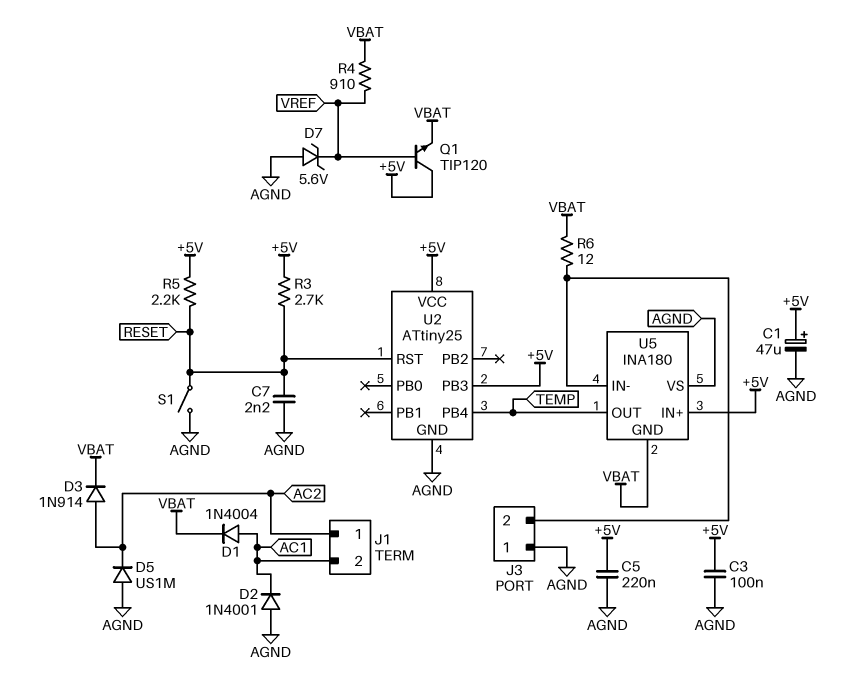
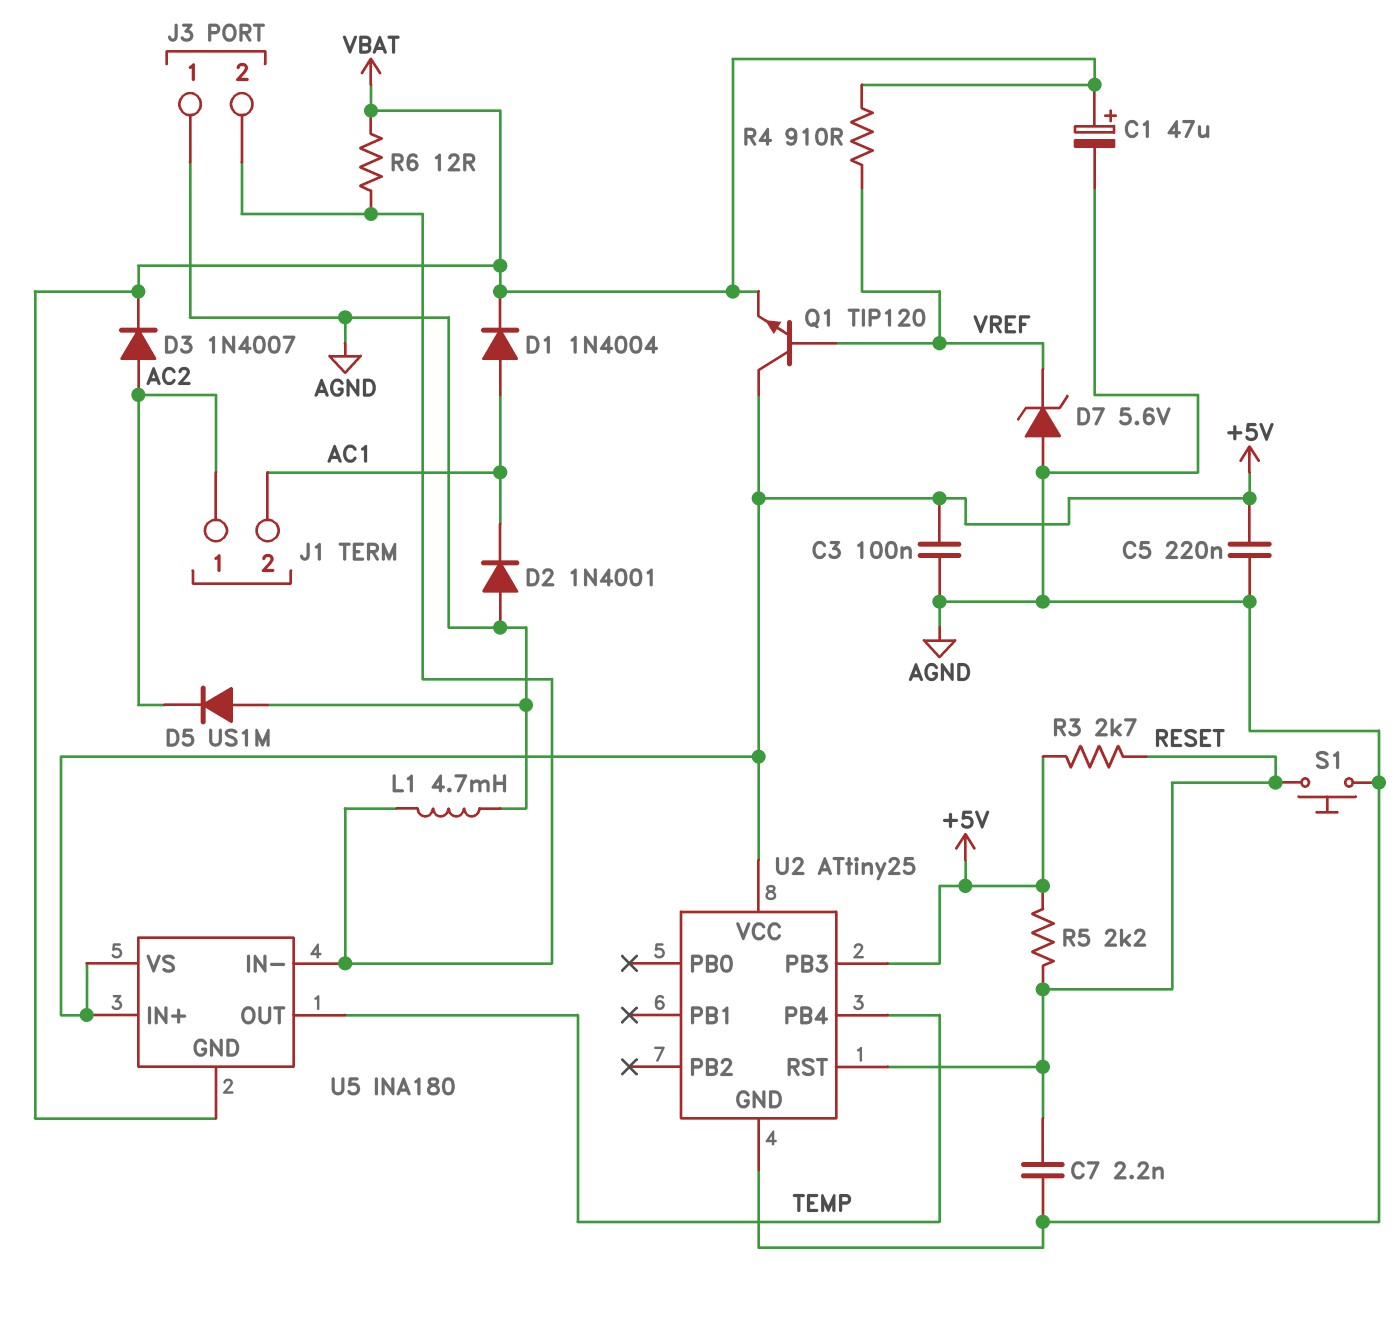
C1: 47uF (plus +5V, minus AGND) -> 47uF (plus VBAT, minus AGND)
D3: diode 1N914 (A AC2, K VBAT) -> diode 1N4007 (A AC2, K VBAT)
L1: none -> 4.7mH (AGND, J3/2)
S1: switch (AGND, RESET) -> button (AGND, RESET)
U5 pin VS: AGND -> +5V

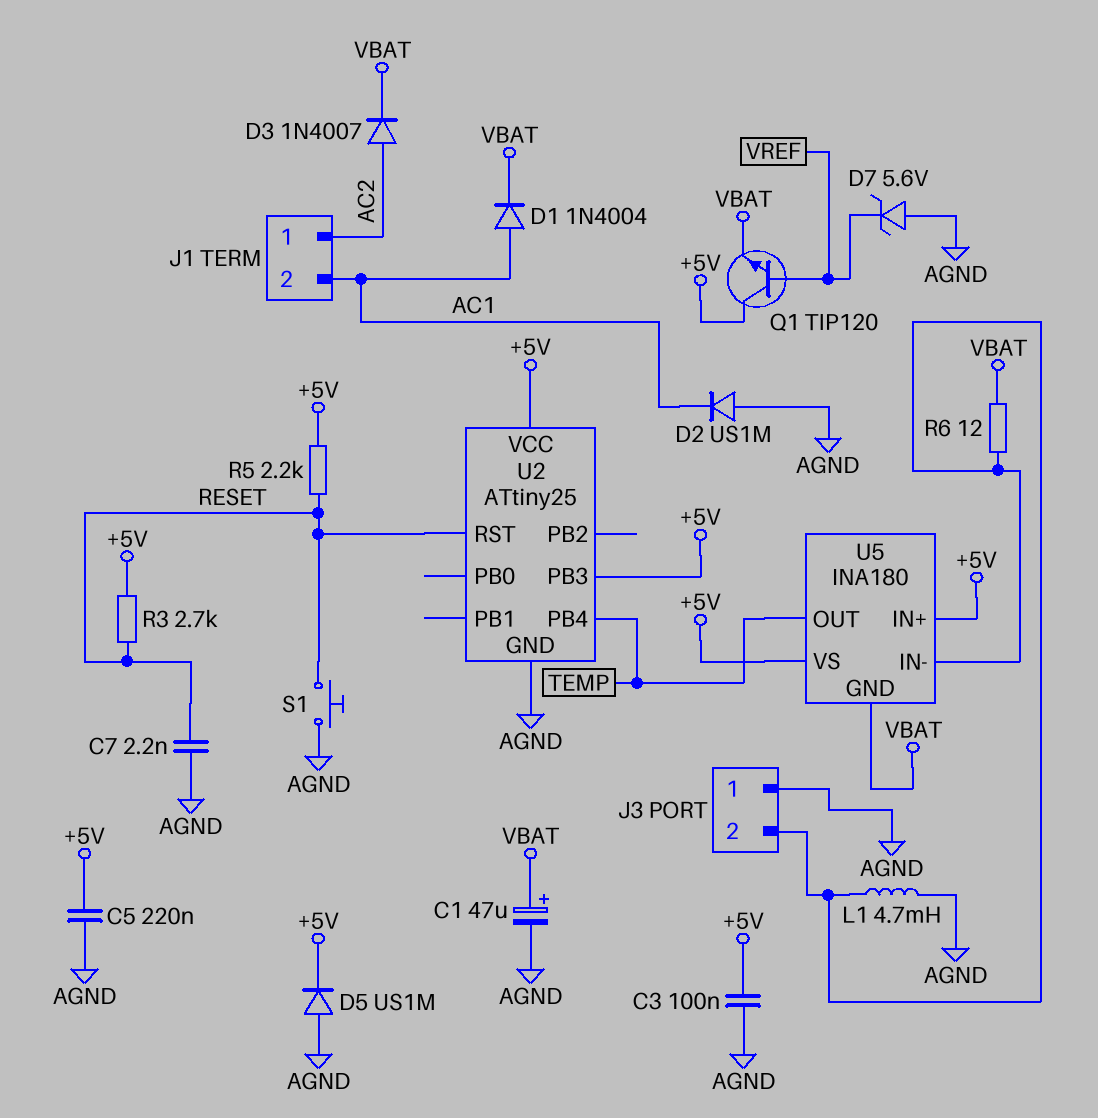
D2: diode 1N4001 (A AGND, K AC1) -> diode US1M (A AGND, K AC1)
D5: diode US1M (A AGND, K AC2) -> diode US1M (A AGND, K +5V)
R4: 910 (VBAT, VREF) -> none

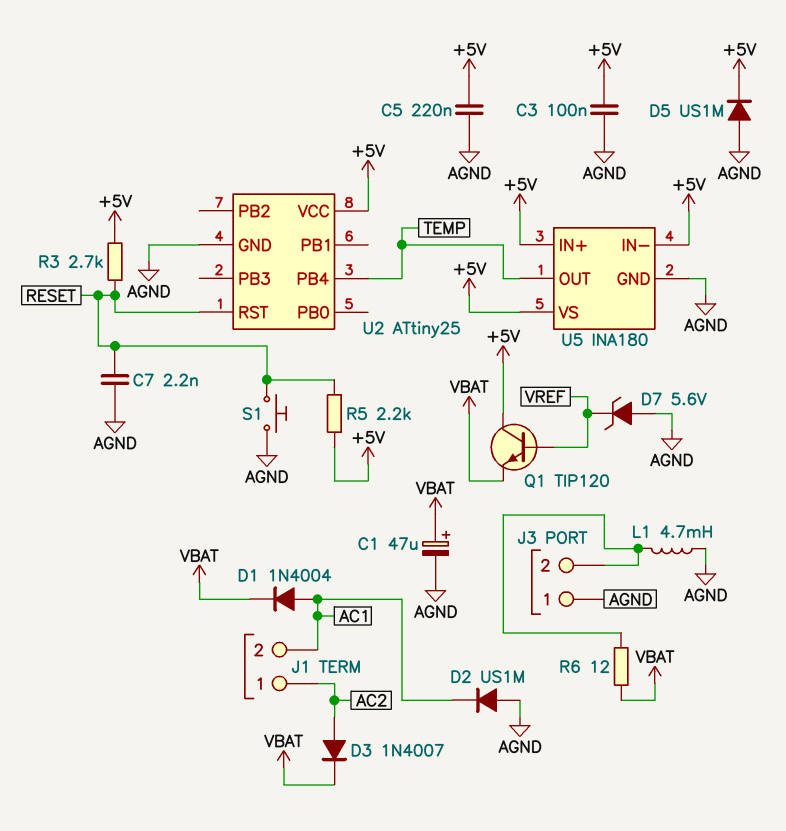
U2 pin PB3: +5V -> none
U5 pin GND: VBAT -> AGND
U5 pin IN-: J3/2 -> +5V

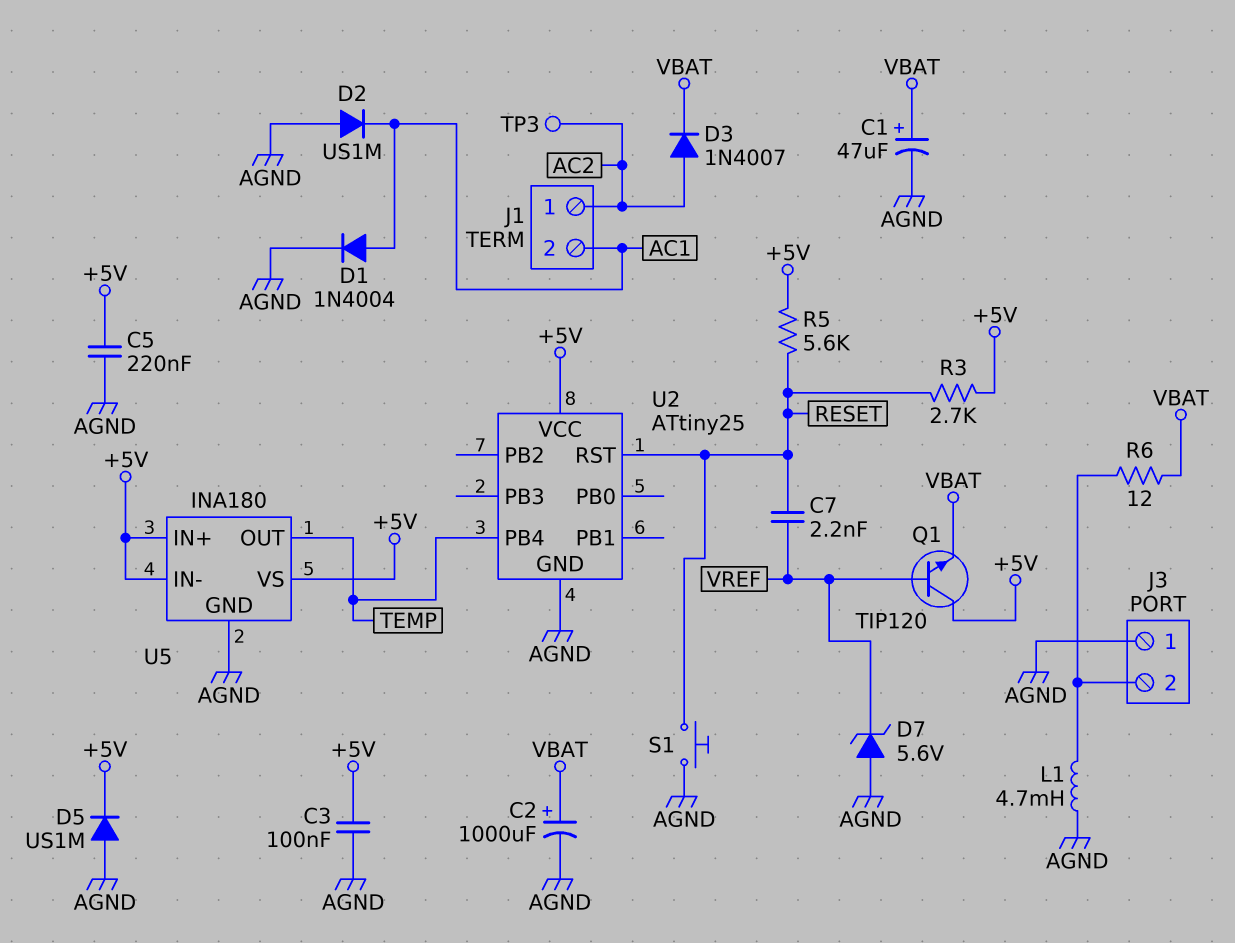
C2: none -> 1000uF (plus VBAT, minus AGND)
C7: 2.2nF (AGND, RESET) -> 2.2nF (RESET, VREF)
D1: diode 1N4004 (A AC1, K VBAT) -> diode 1N4004 (A AC1, K AGND)
R5: 2.2k (+5V, RESET) -> 5.6k (+5V, RESET)
TP3: none -> test point (AC2)

